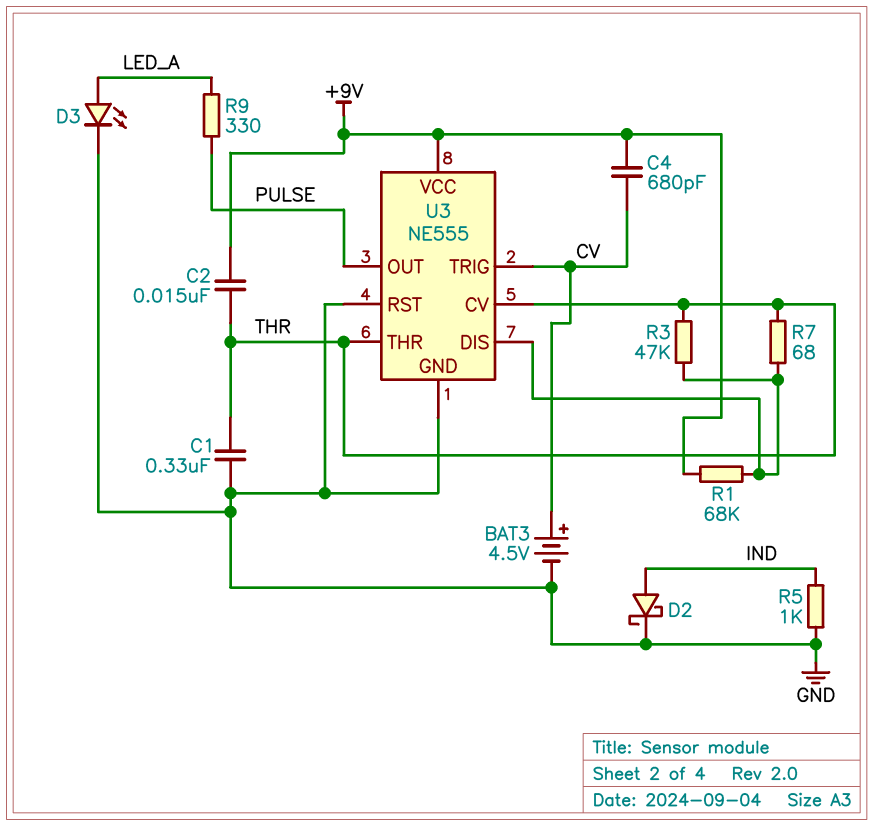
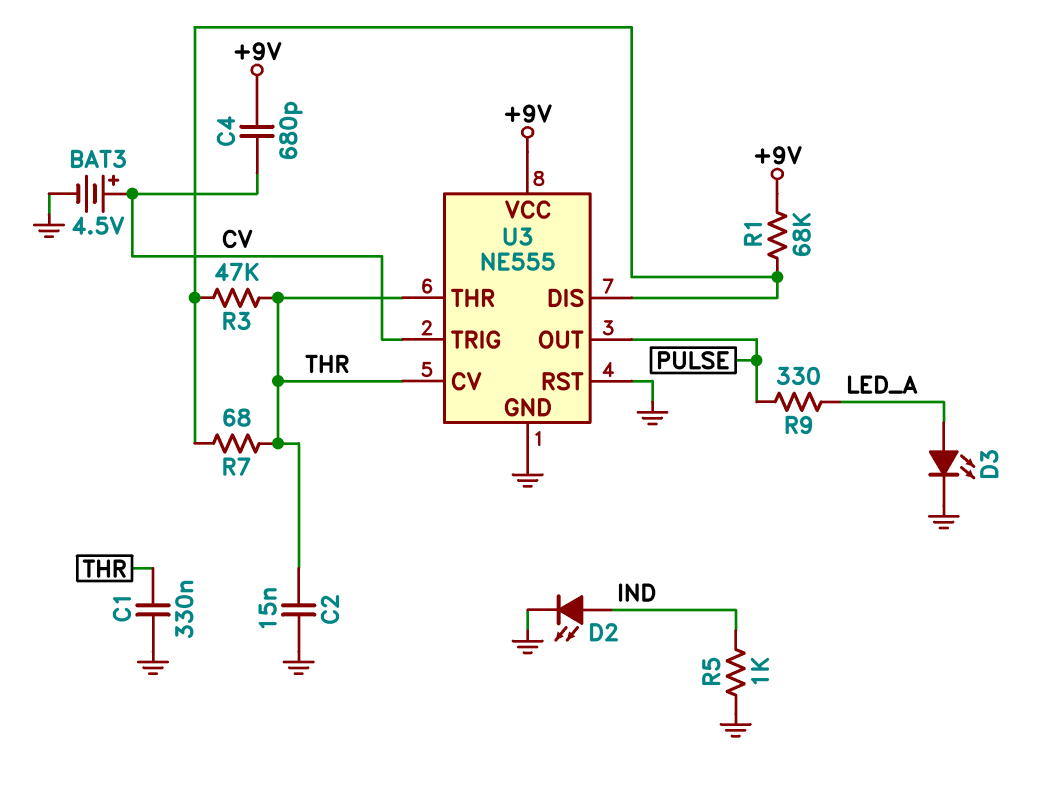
C2: 15nF (+9V, THR) -> 15nF (GND, THR)
D2: schottky (A IND, K GND) -> LED (A IND, K GND)

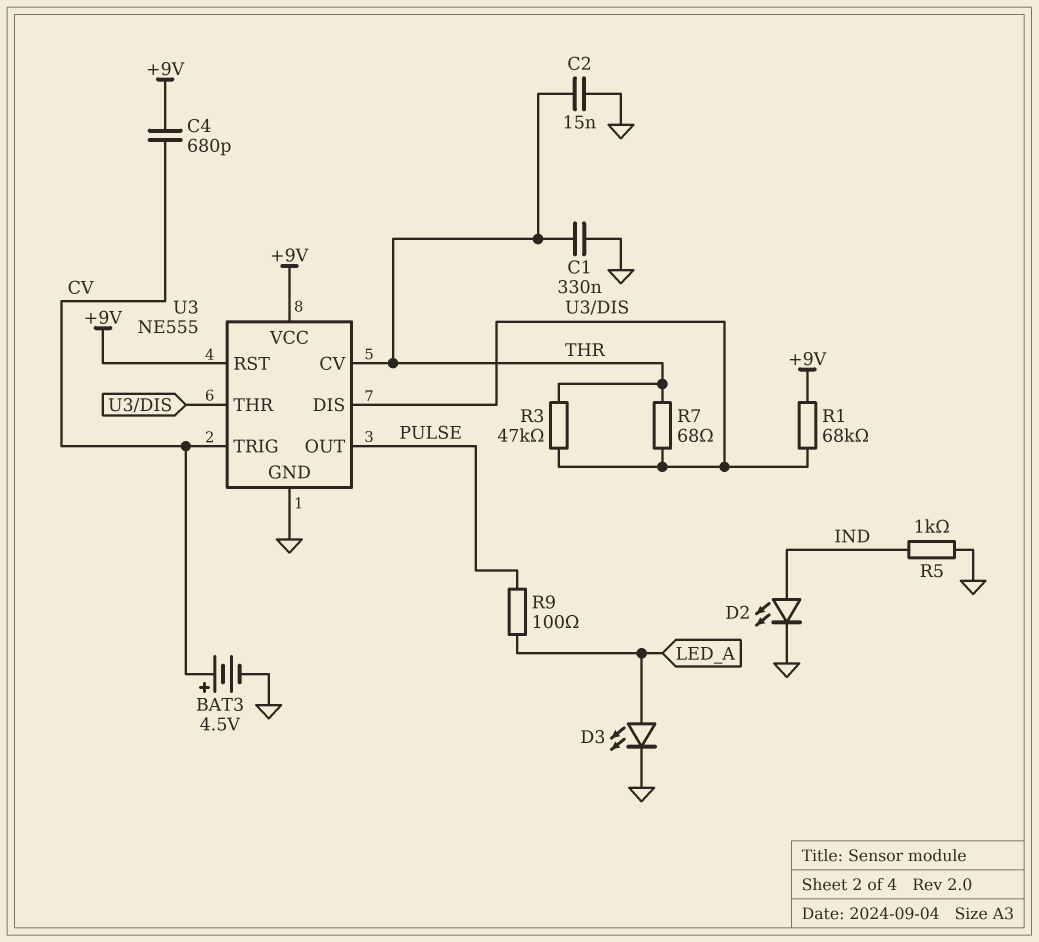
R9: 330 (LED_A, PULSE) -> 100 (LED_A, PULSE)
U3 pin RST: GND -> +9V
U3 pin THR: THR -> U3/DIS

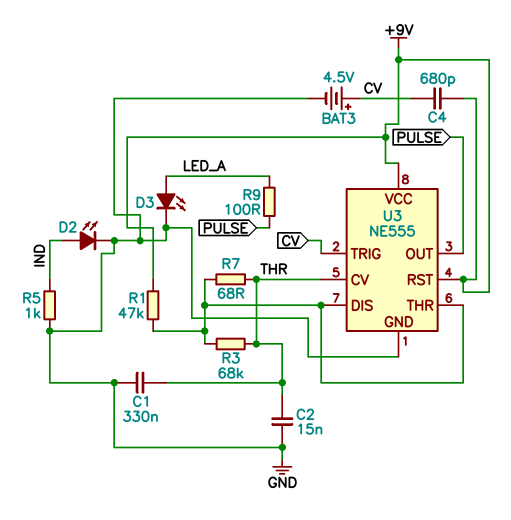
R1: 68k (+9V, U3/DIS) -> 47k (+9V, U3/DIS)
R3: 47k (THR, U3/DIS) -> 68k (THR, U3/DIS)

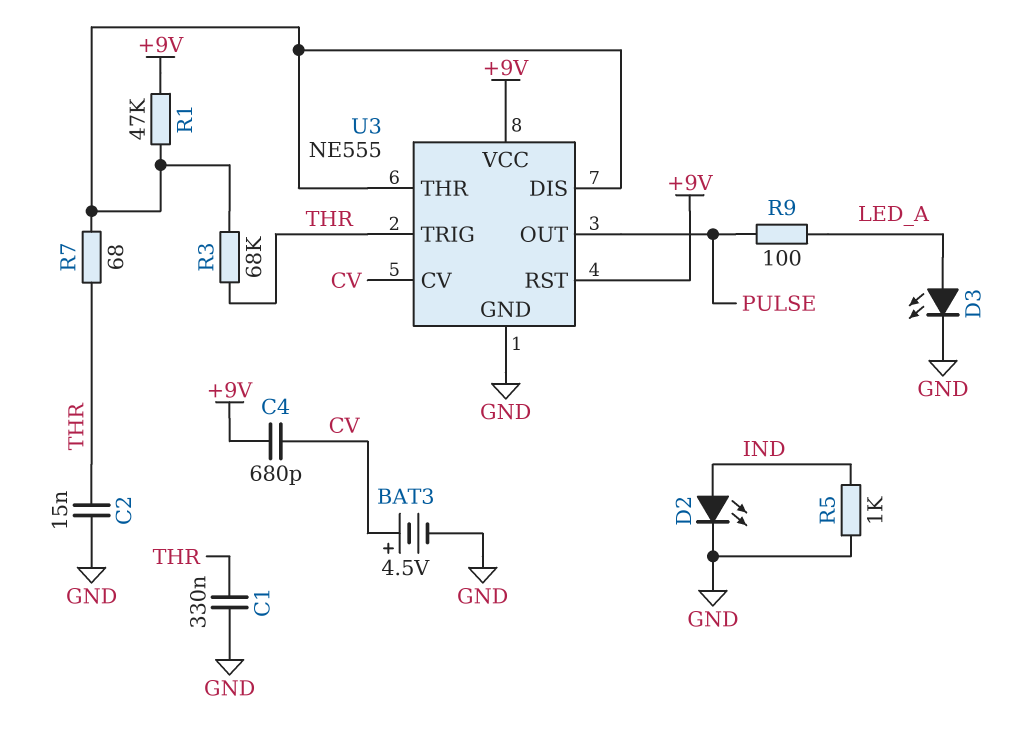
U3 pin CV: THR -> CV
U3 pin TRIG: CV -> THR

